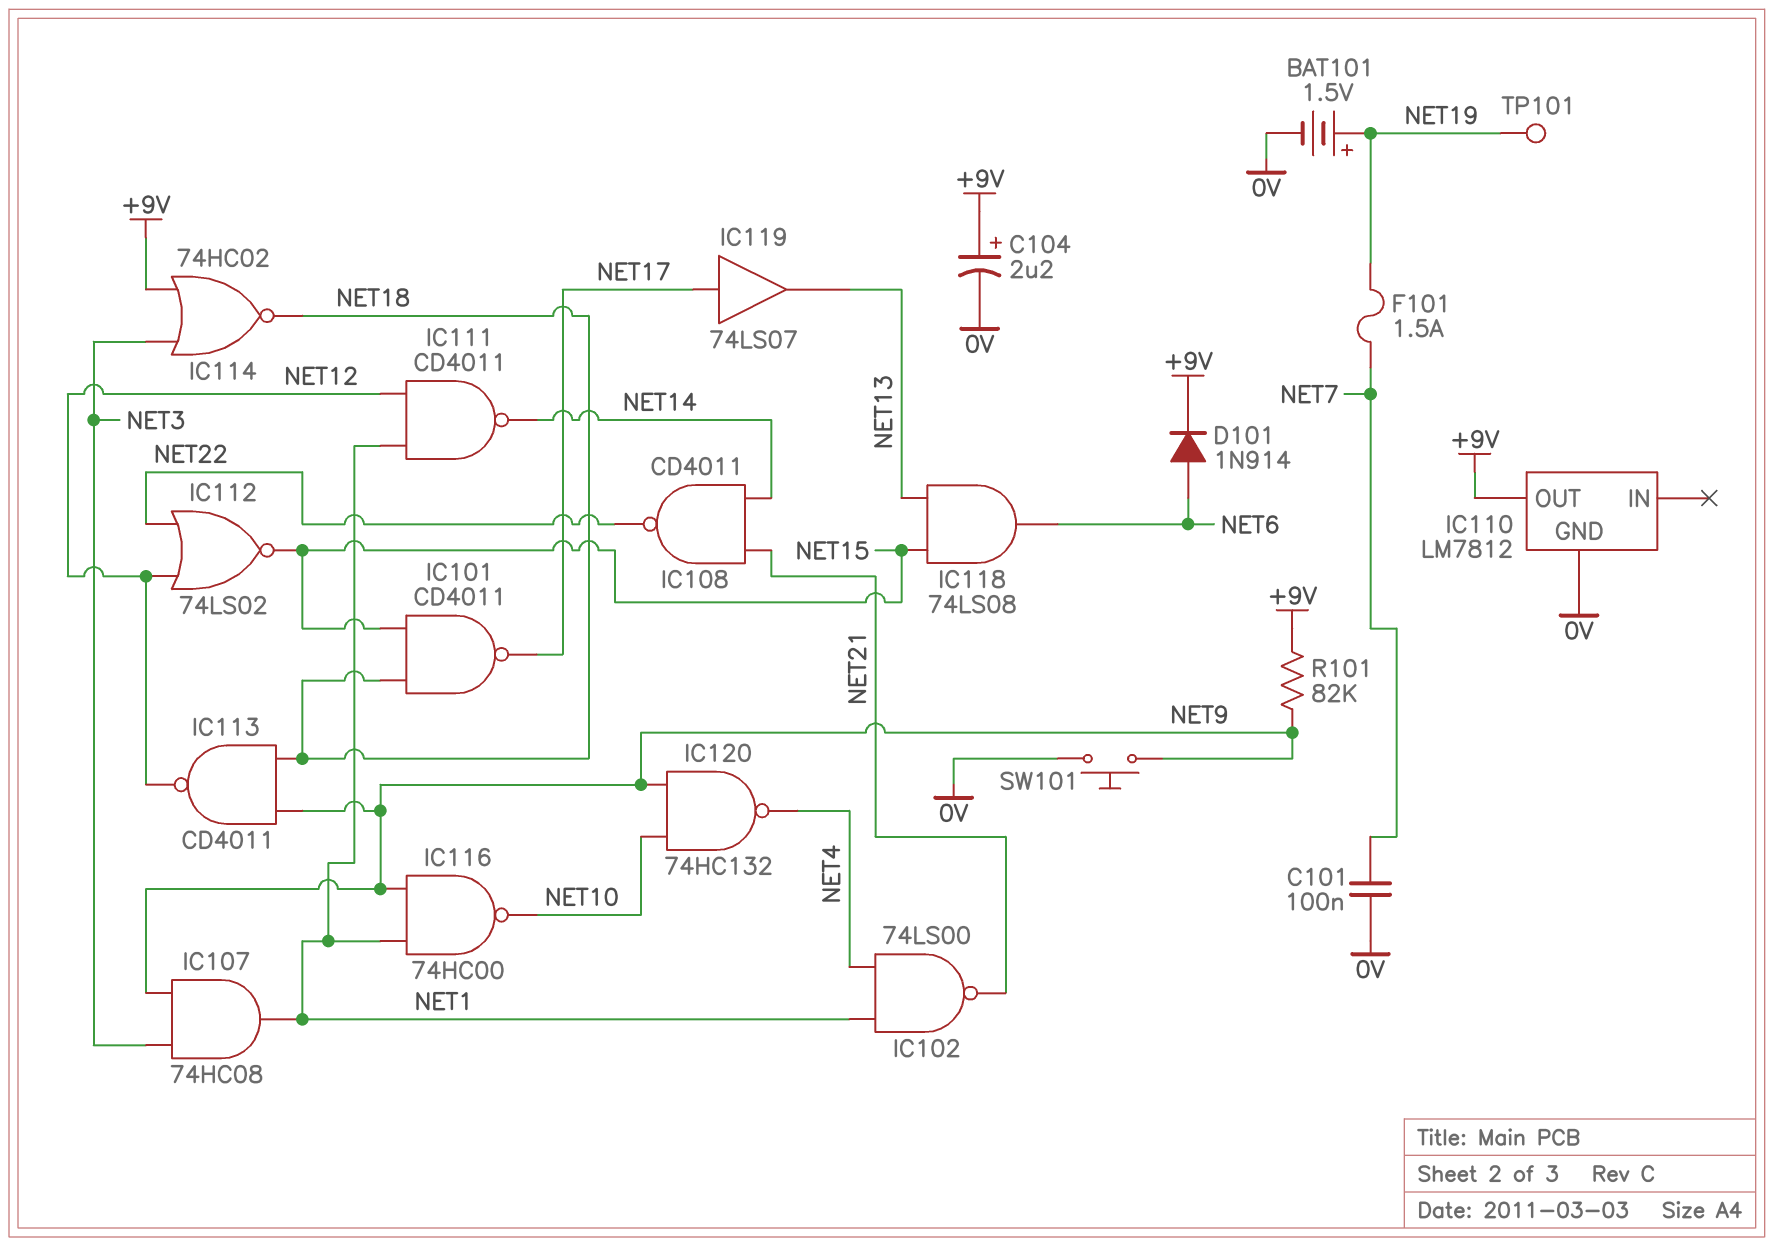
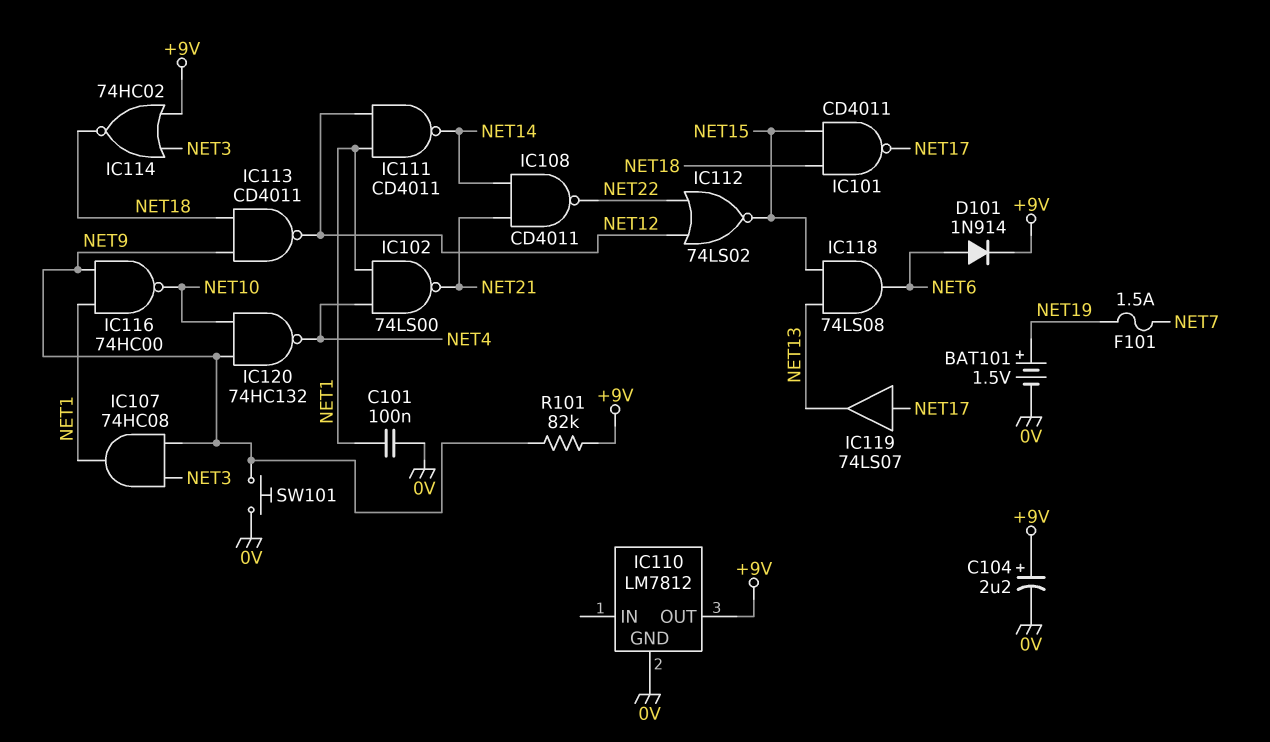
C101: 100nF (0V, NET7) -> 100nF (0V, NET1)
TP101: test point (NET19) -> none

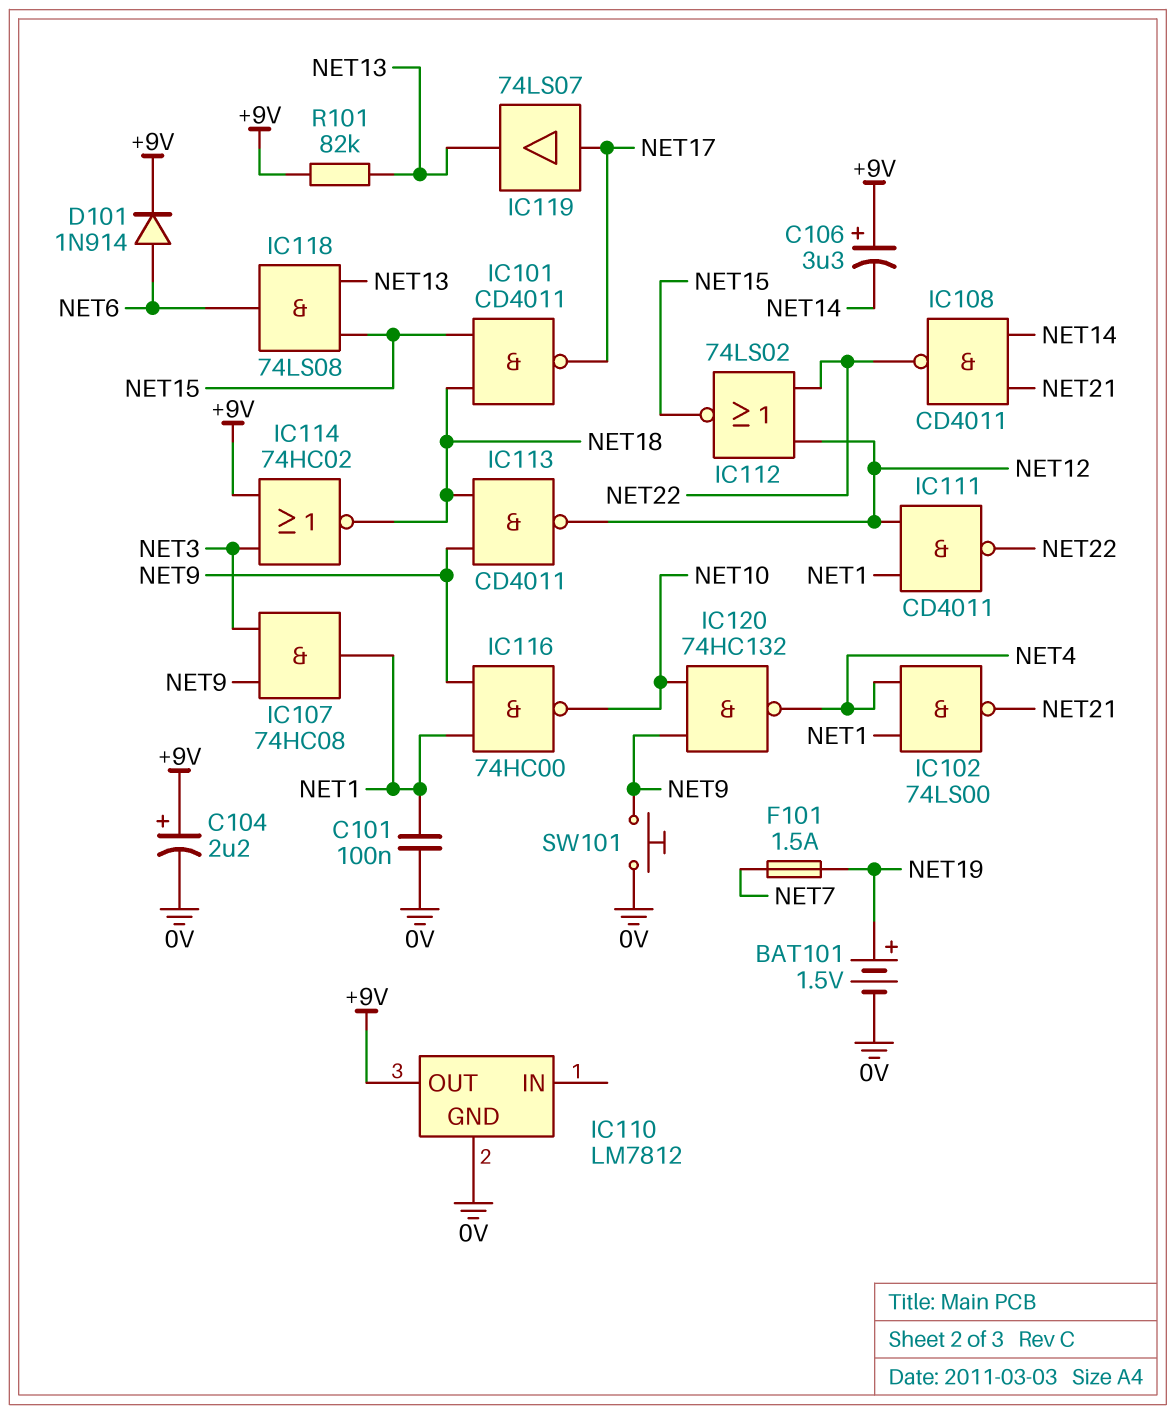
C106: none -> 3.3uF (plus +9V, minus NET14)
IC111: NAND CD4011 (in NET1, in NET12, out NET14) -> NAND CD4011 (in NET1, in NET12, out NET22)
R101: 82k (+9V, NET9) -> 82k (+9V, NET13)

